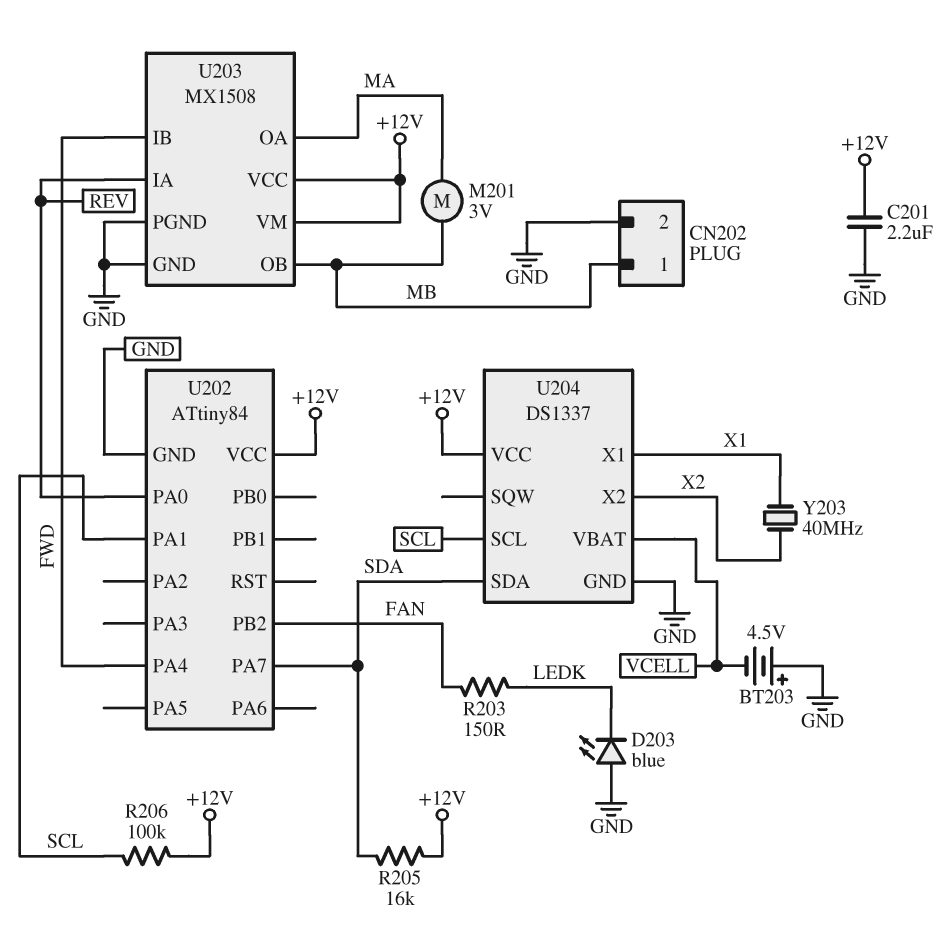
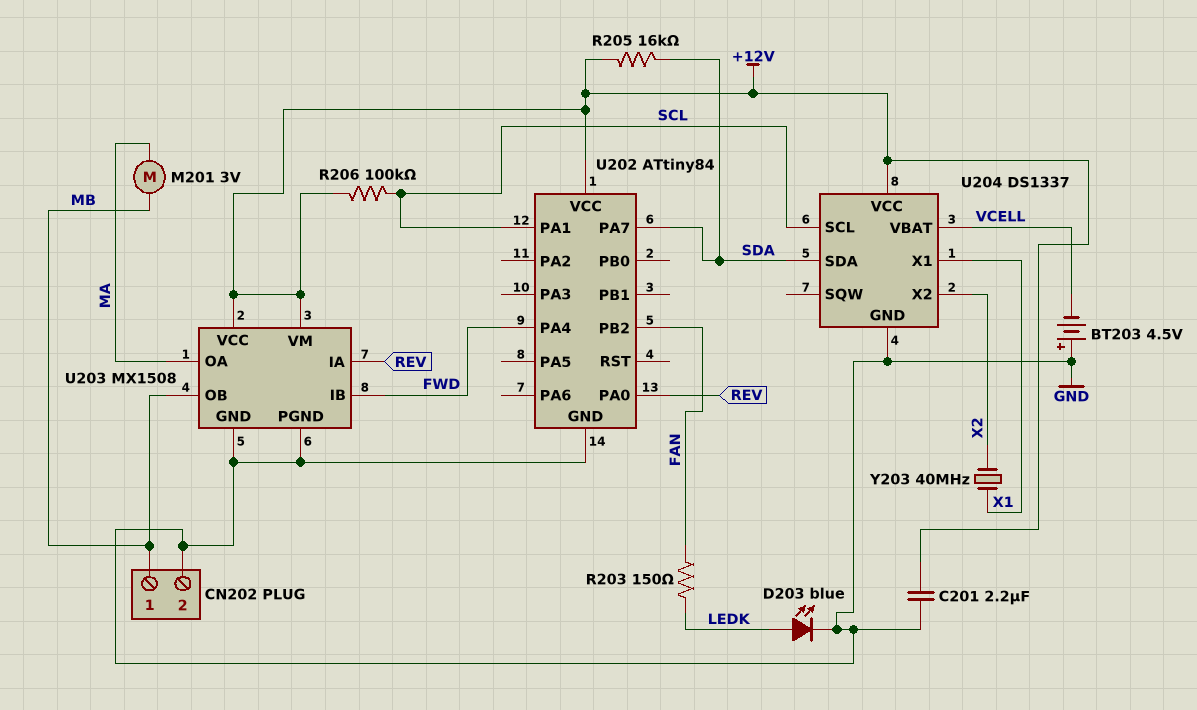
D203: LED blue (A GND, K LEDK) -> LED blue (A LEDK, K GND)

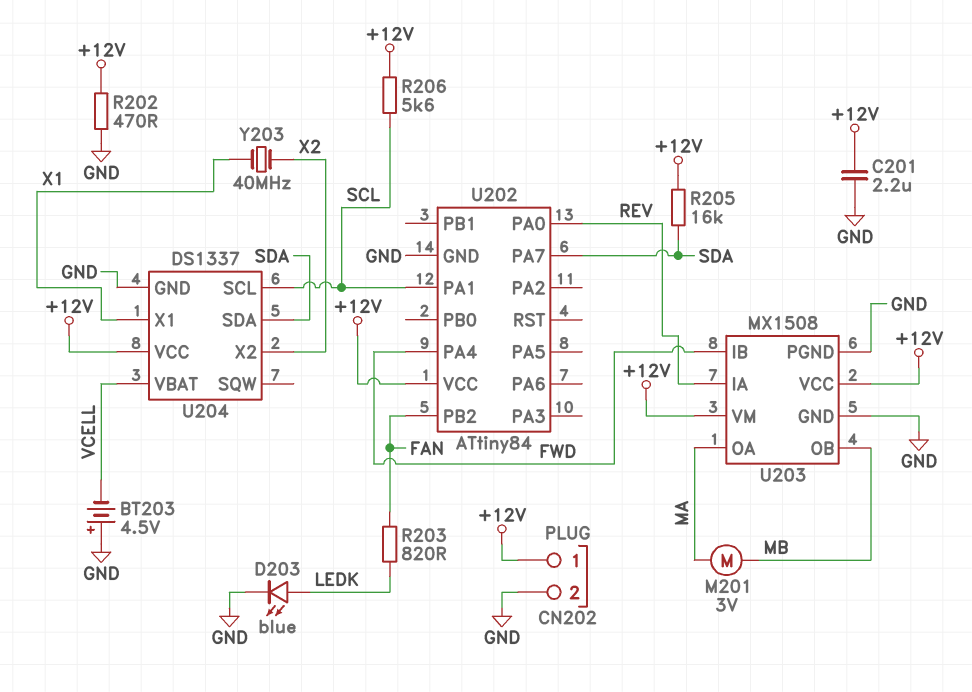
CN202 pin 1: MB -> +12V
R202: none -> 470 (+12V, GND)
R203: 150 (FAN, LEDK) -> 820 (FAN, LEDK)
R206: 100k (+12V, SCL) -> 5.6k (+12V, SCL)

